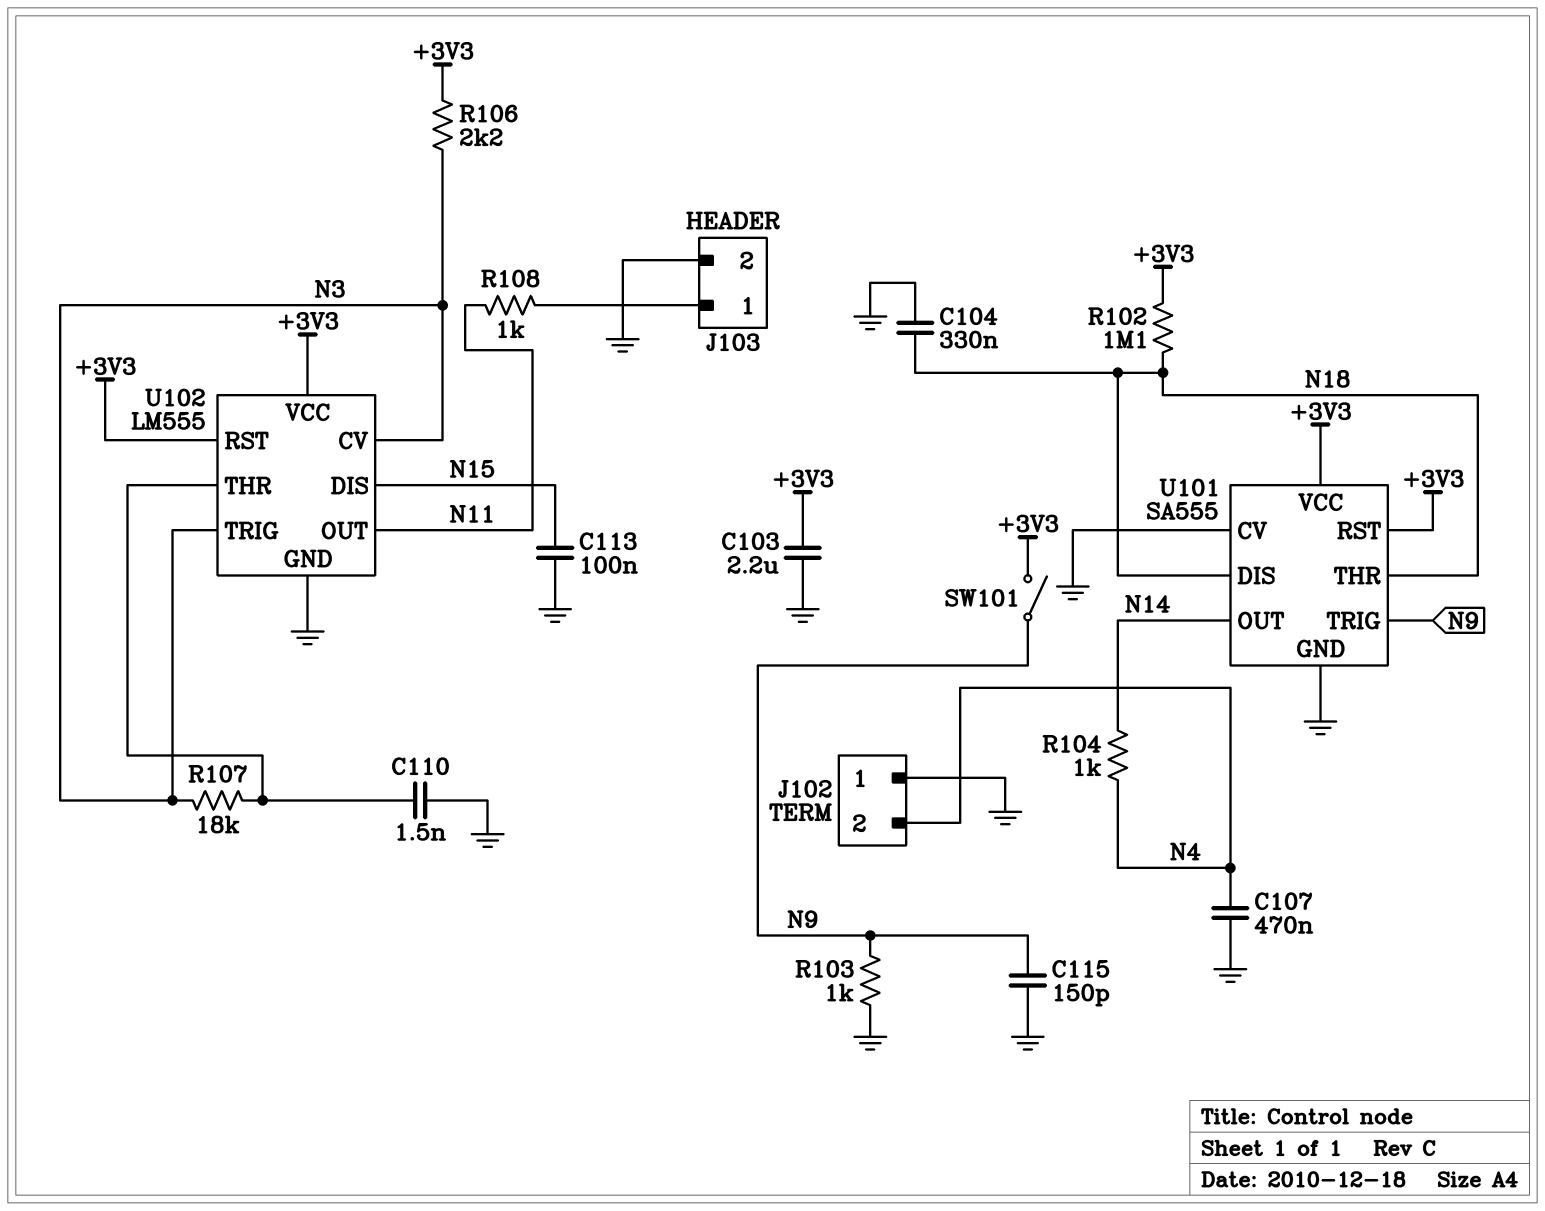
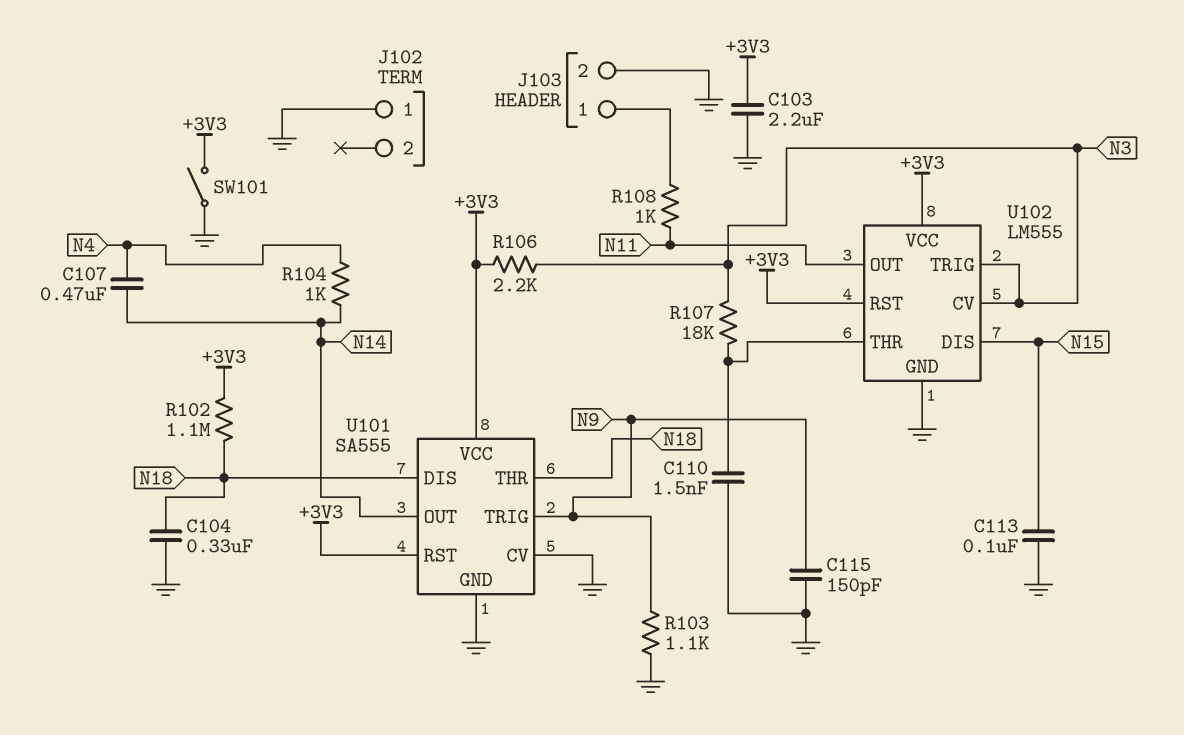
C107: 470nF (GND, N4) -> 470nF (N4, N14)
J102 pin 2: N4 -> none
R103: 1k (GND, N9) -> 1.1k (GND, N9)
SW101: switch (+3V3, N9) -> switch (+3V3, GND)

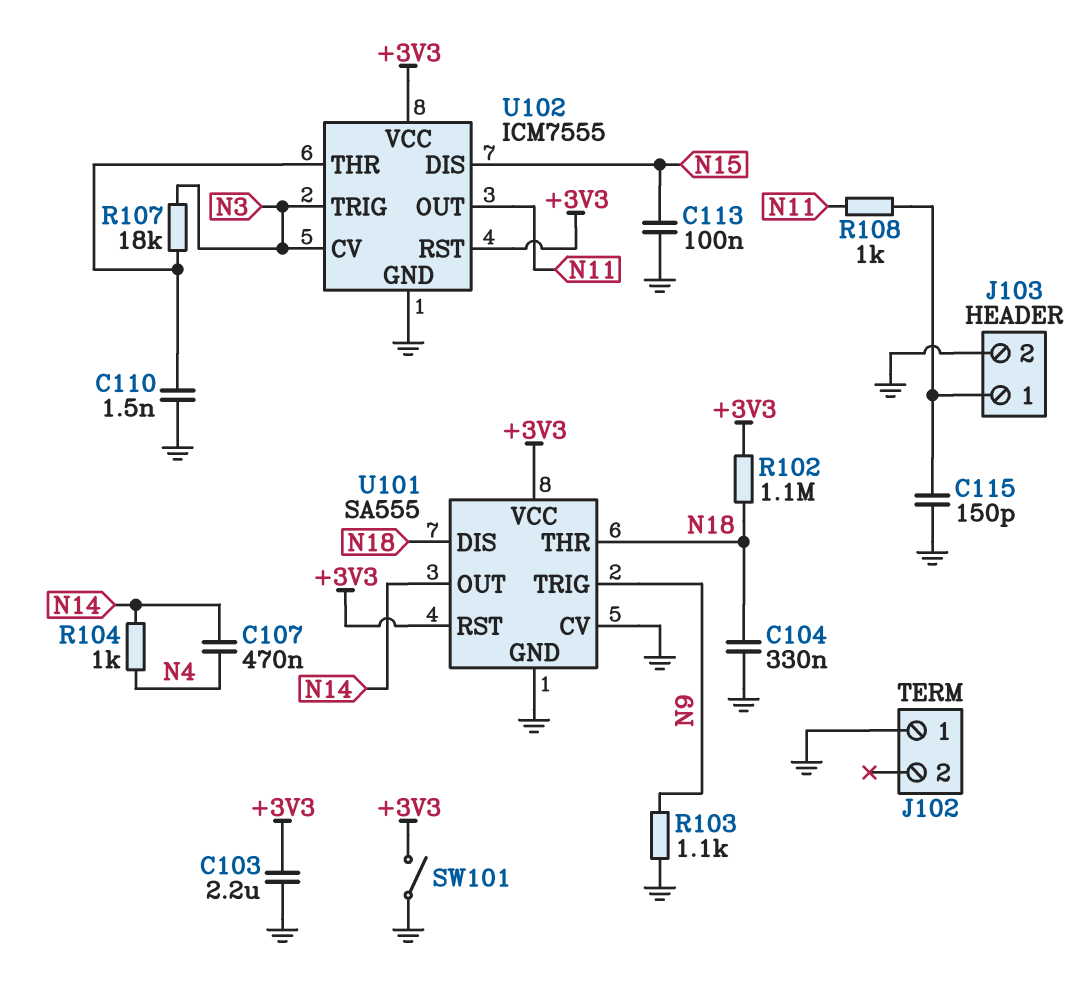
C115: 150pF (GND, N9) -> 150pF (GND, J103/1)
R106: 2.2k (+3V3, N3) -> none
U102: LM555 -> ICM7555

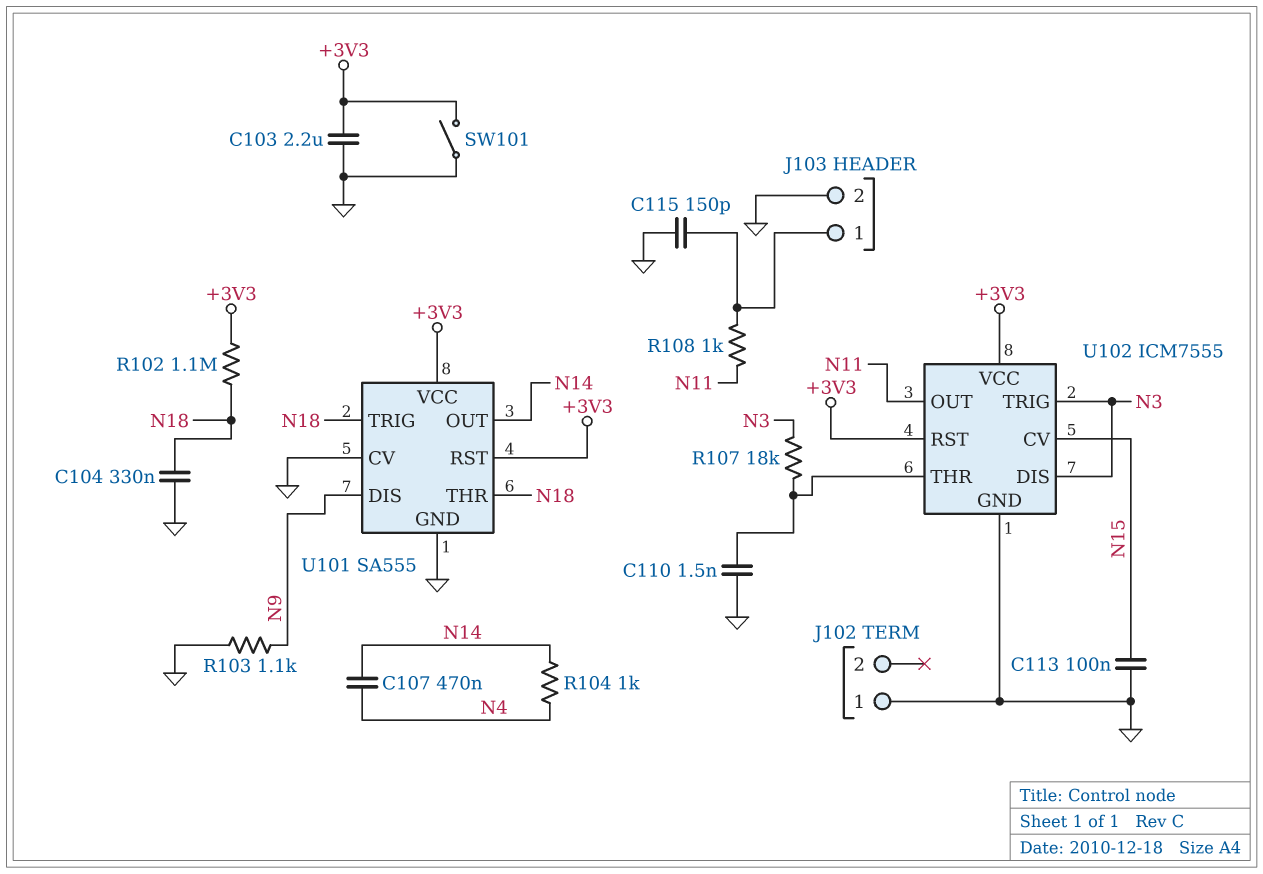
U101 pin DIS: N18 -> N9
U101 pin TRIG: N9 -> N18
U102 pin CV: N3 -> N15
U102 pin DIS: N15 -> N3

